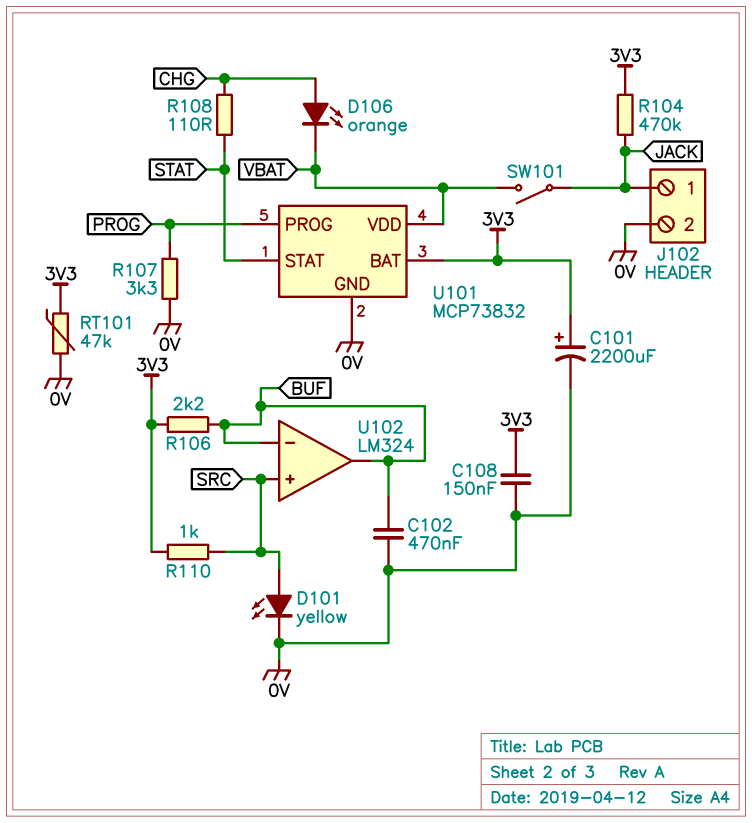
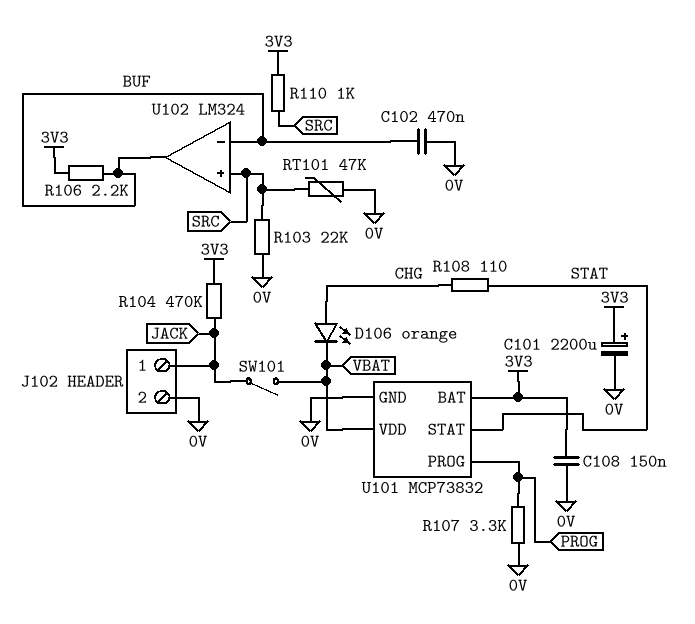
D101: LED yellow (A SRC, K 0V) -> none
R103: none -> 22k (0V, SRC)
RT101: 47k (0V, 3V3) -> 47k (0V, SRC)

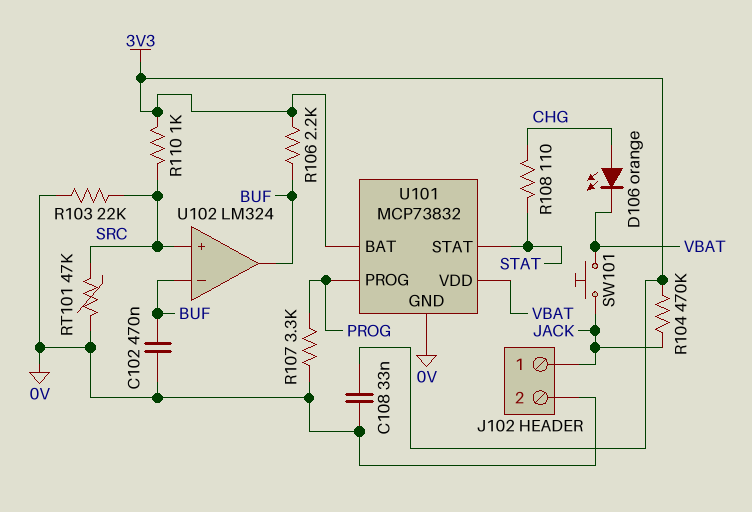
C101: 2200uF (plus 3V3, minus 0V) -> none
C108: 150nF (0V, 3V3) -> 33nF (0V, 3V3)
SW101: switch (JACK, VBAT) -> button (JACK, VBAT)

